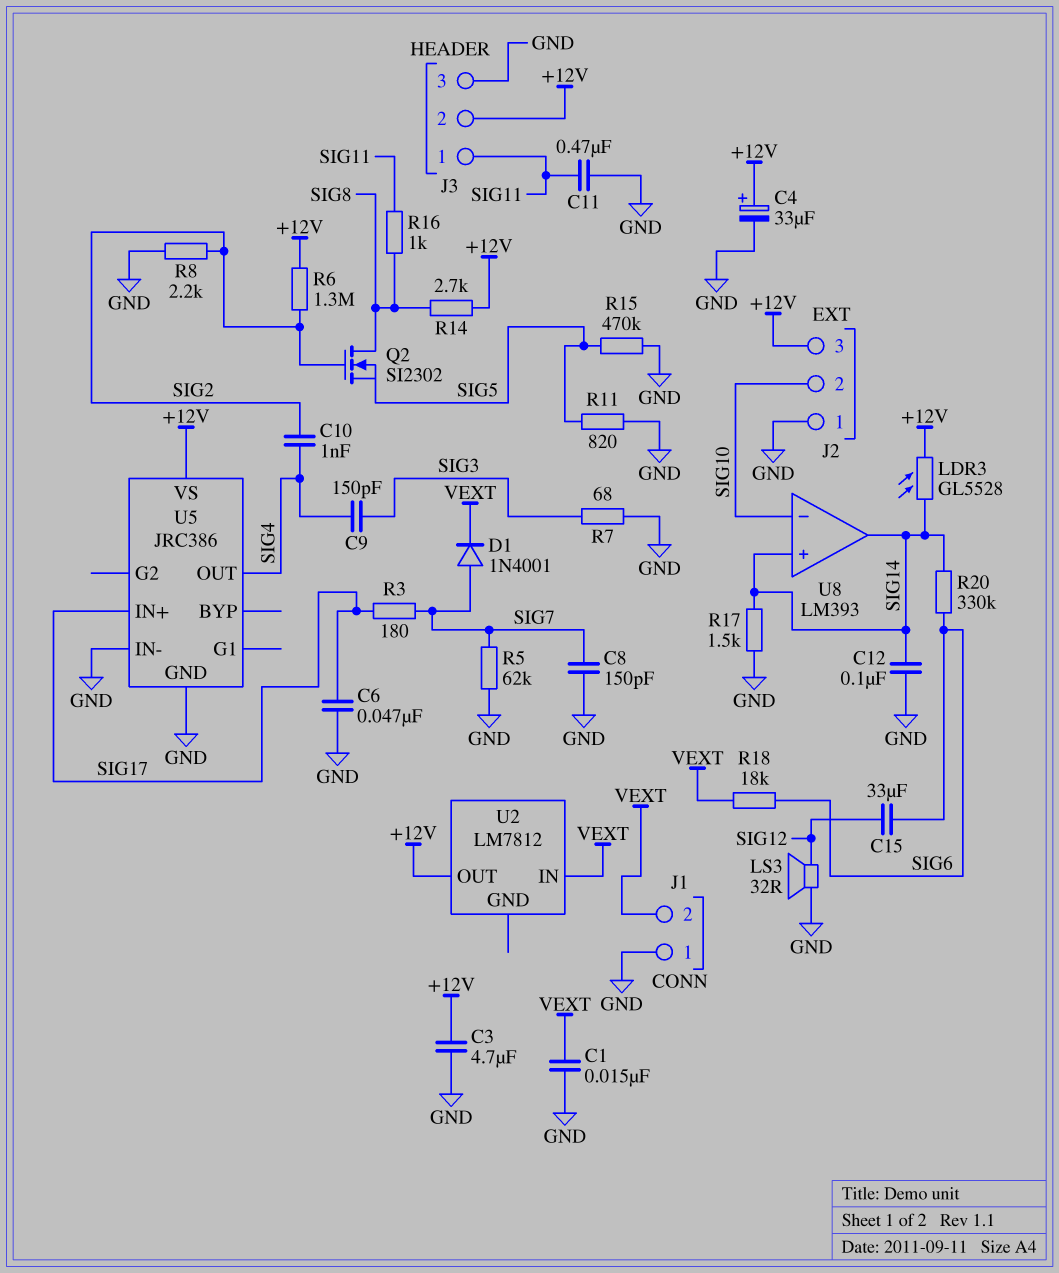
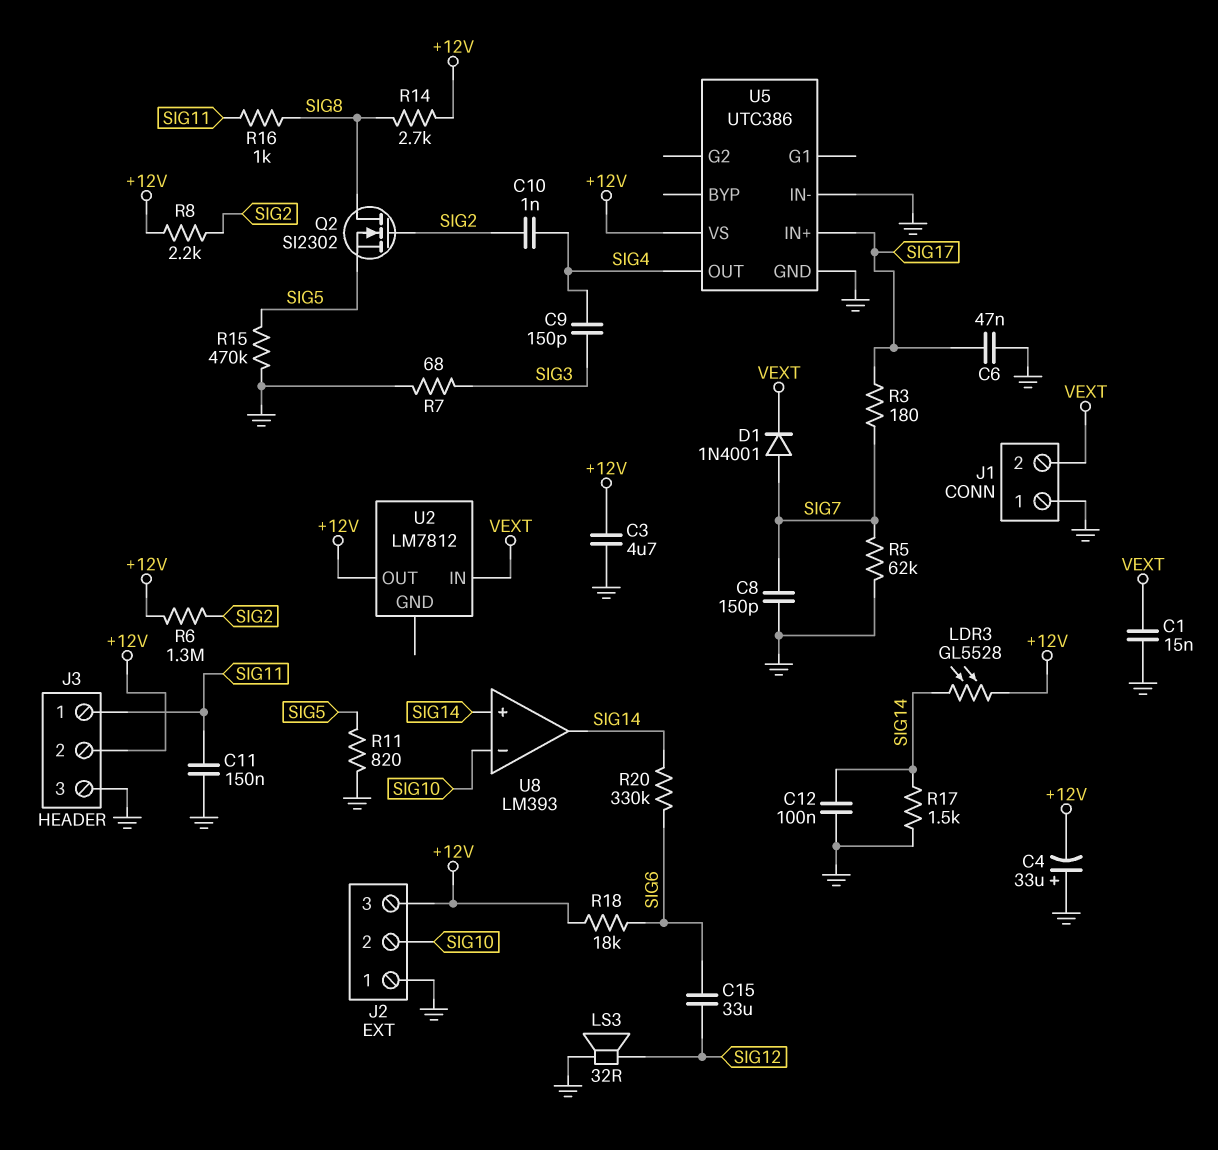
C4: 33uF (plus +12V, minus GND) -> 33uF (plus GND, minus +12V)
C11: 470nF (GND, SIG11) -> 150nF (GND, SIG11)
R8: 2.2k (GND, SIG2) -> 2.2k (+12V, SIG2)
R18: 18k (SIG6, VEXT) -> 18k (+12V, SIG6)
U5: JRC386 -> UTC386

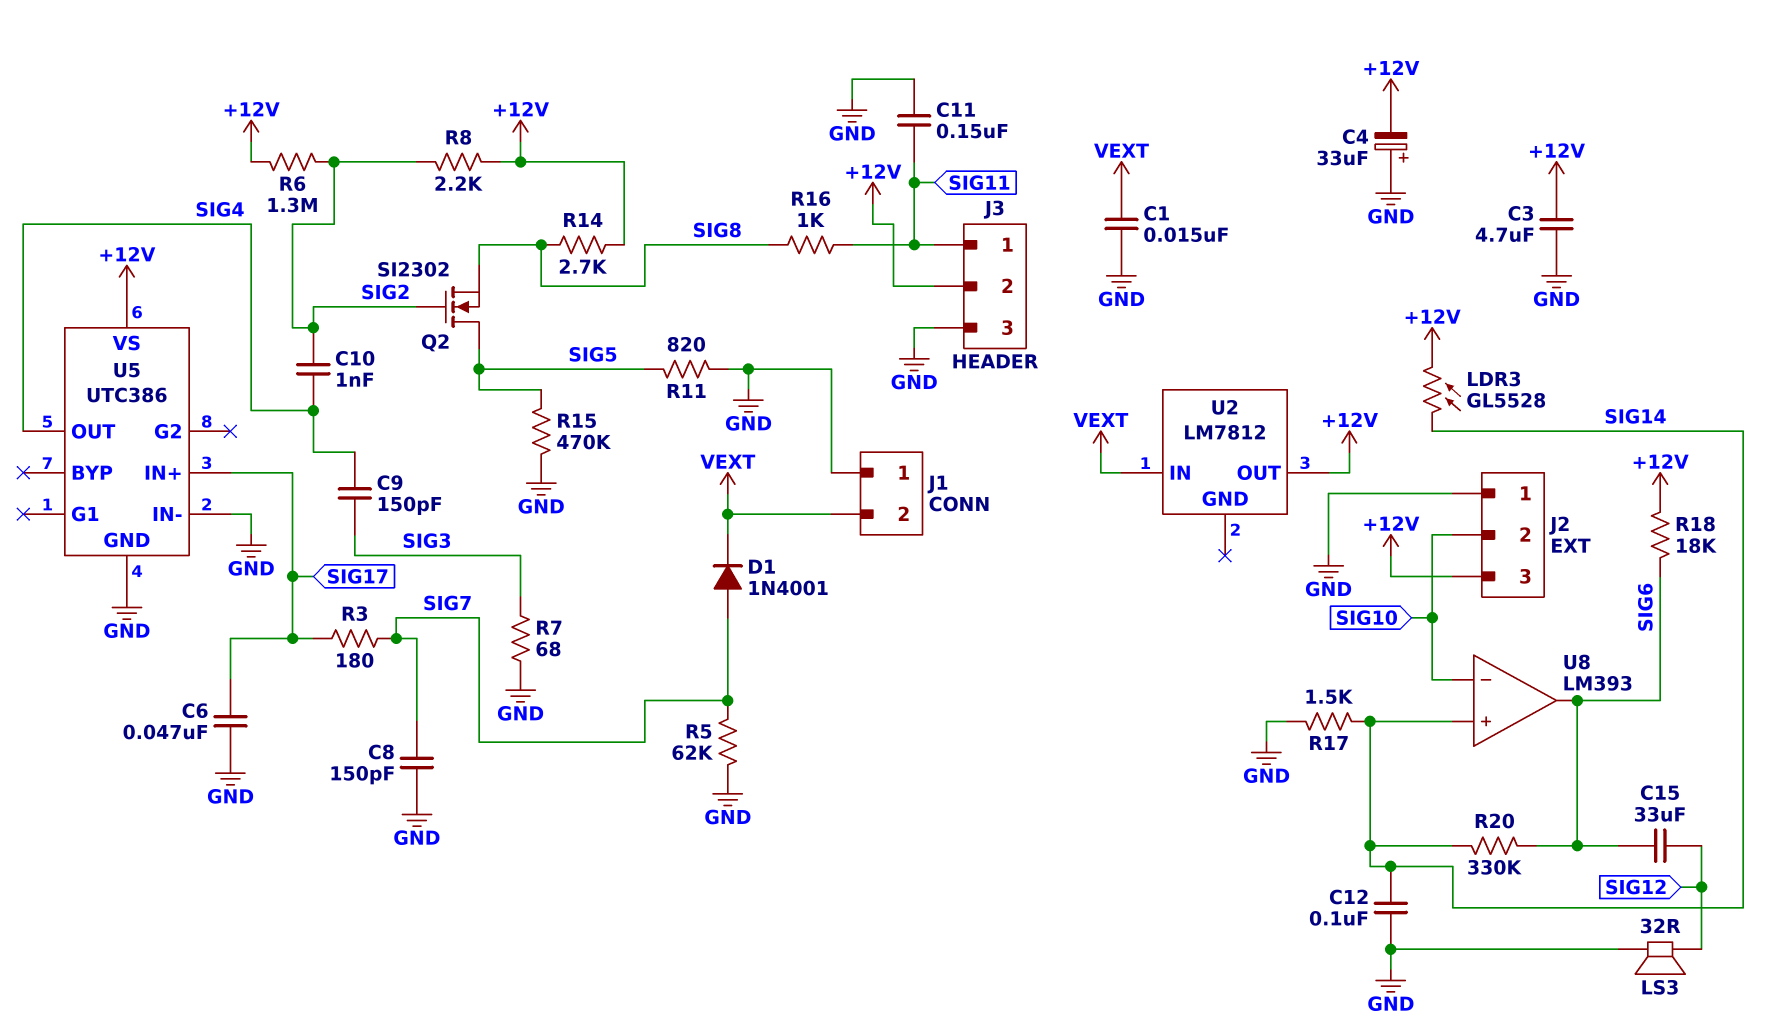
Q2: NMOS SI2302 (G SIG2, D SIG8, S SIG5) -> NMOS SI2302 (G SIG2, D SIG5, S SIG8)
U8 pin out: SIG14 -> SIG6

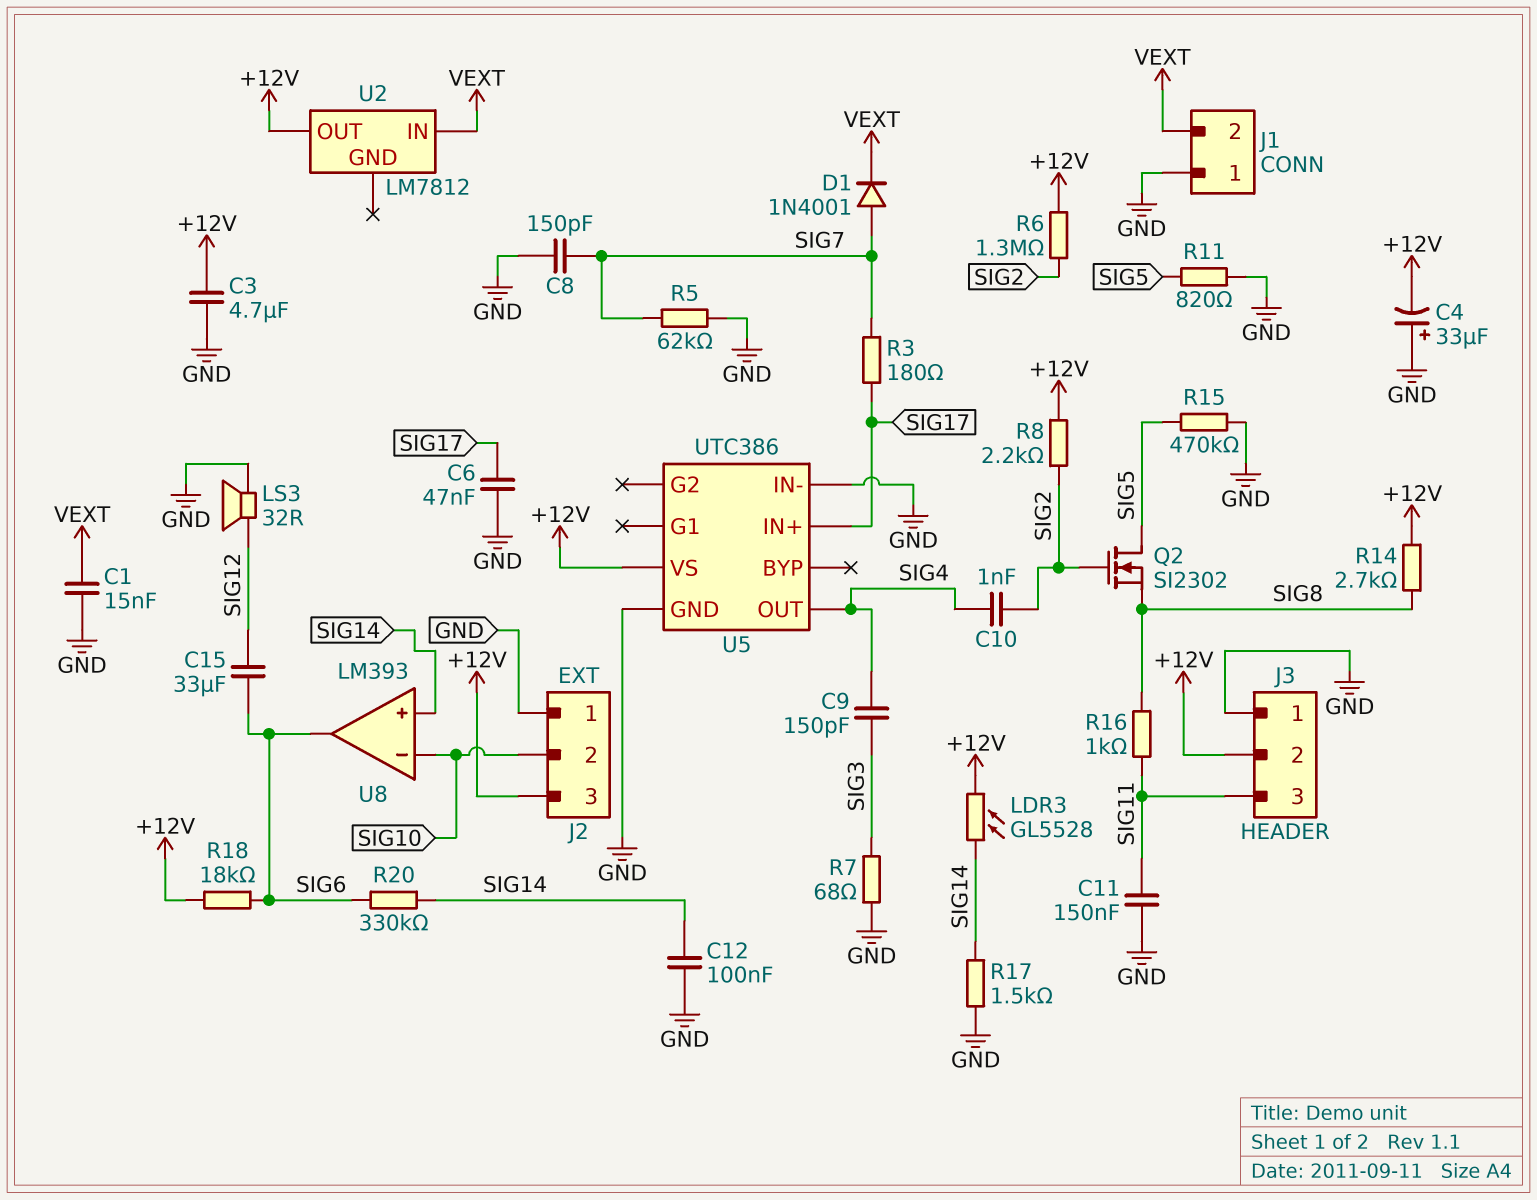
J3 pin 1: SIG11 -> GND
J3 pin 3: GND -> SIG11

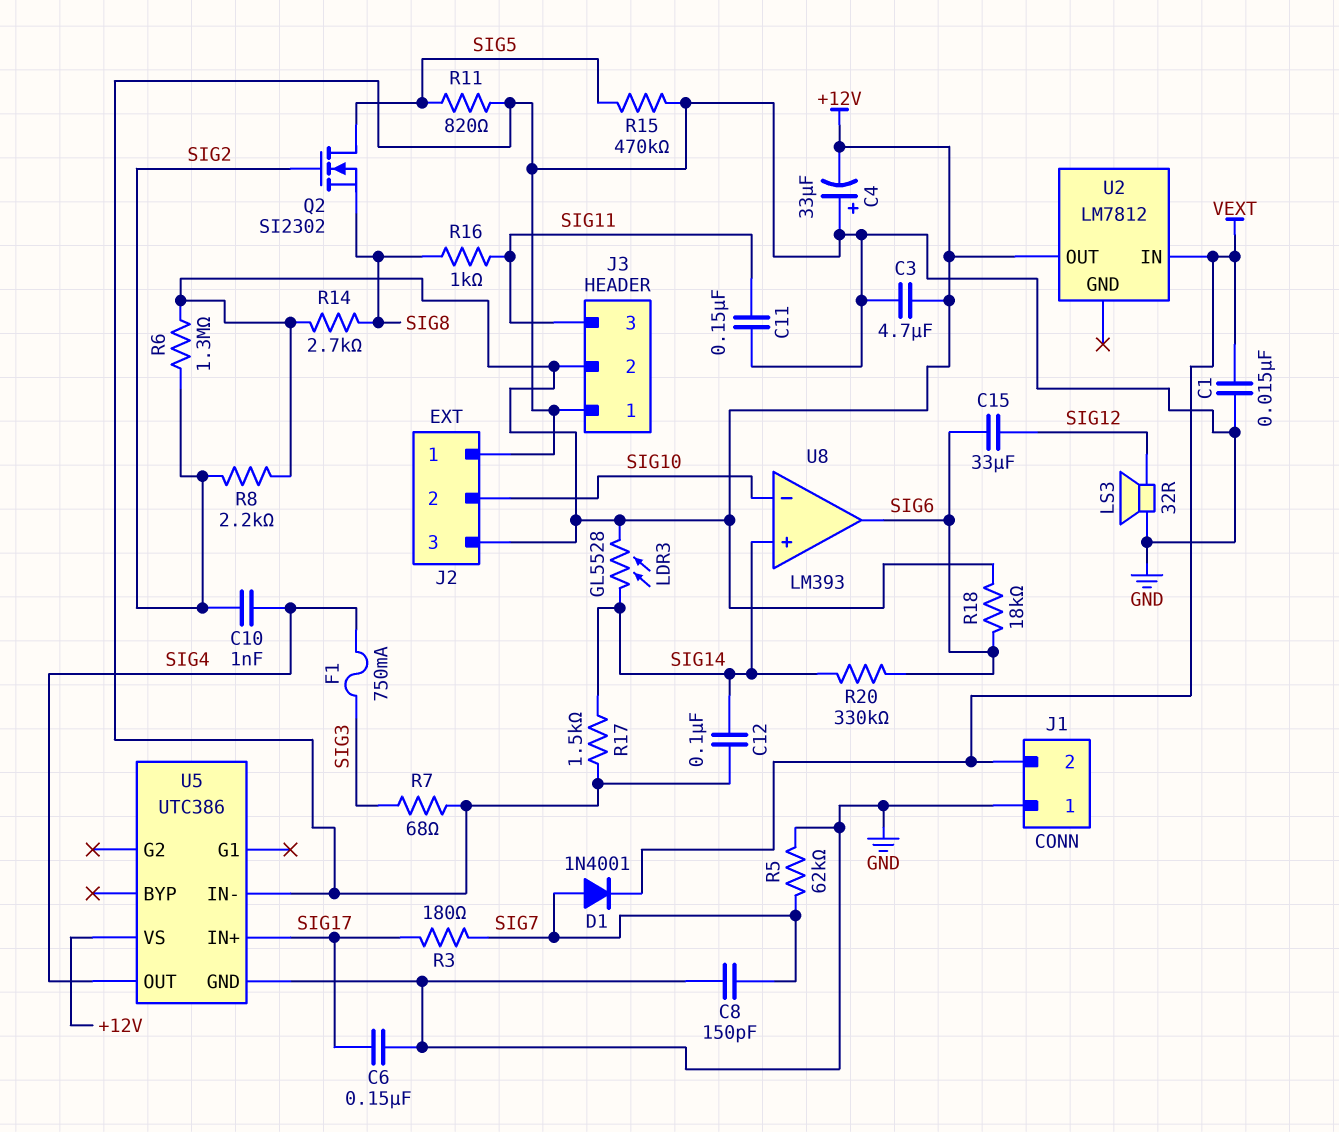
C6: 47nF (GND, SIG17) -> 150nF (GND, SIG17)
C9: 150pF (SIG3, SIG4) -> none
F1: none -> 750mA (SIG3, SIG4)

